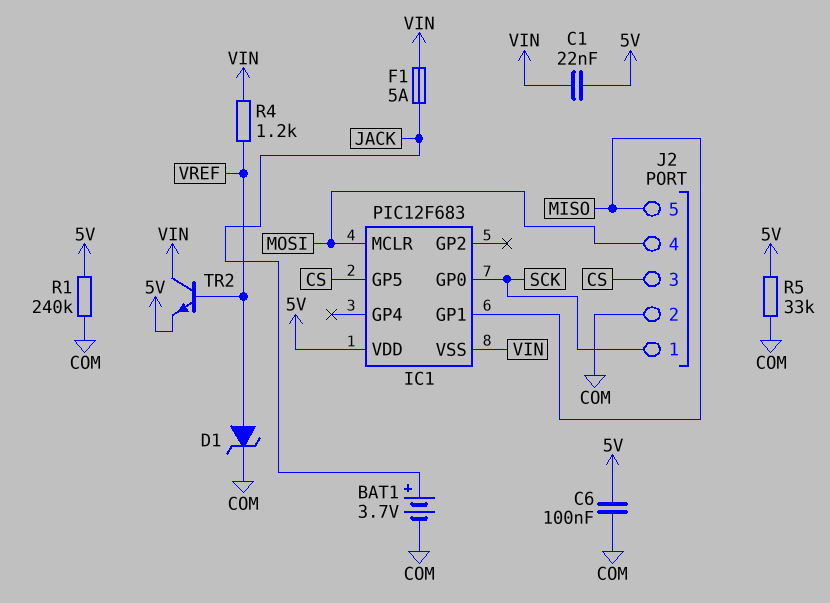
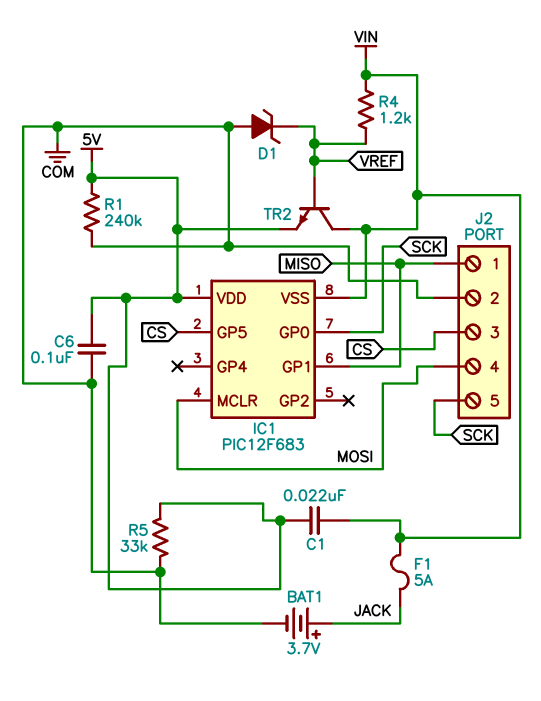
D1: zener (A VREF, K COM) -> zener (A COM, K VREF)
J2 pin 1: SCK -> MISO
J2 pin 5: MISO -> SCK

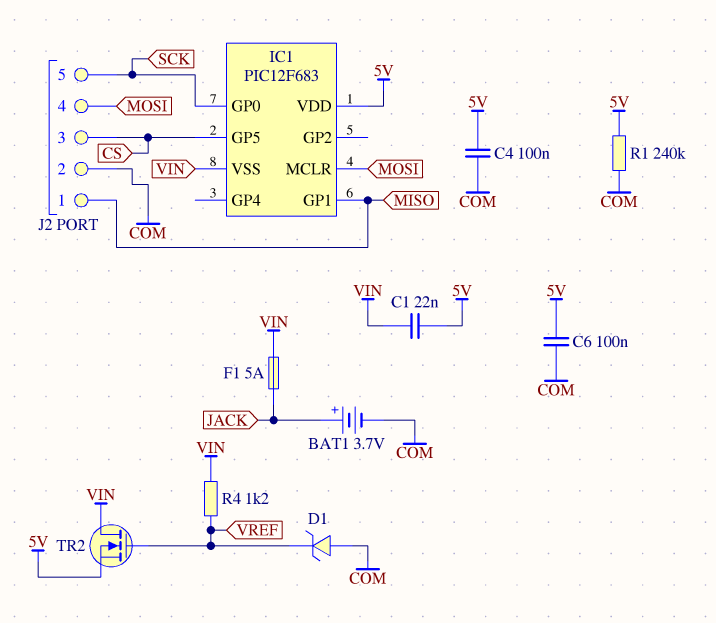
C4: none -> 100nF (5V, COM)
R5: 33k (5V, COM) -> none
TR2: NPN (B VREF, C VIN, E 5V) -> NMOS (G VREF, D VIN, S 5V)

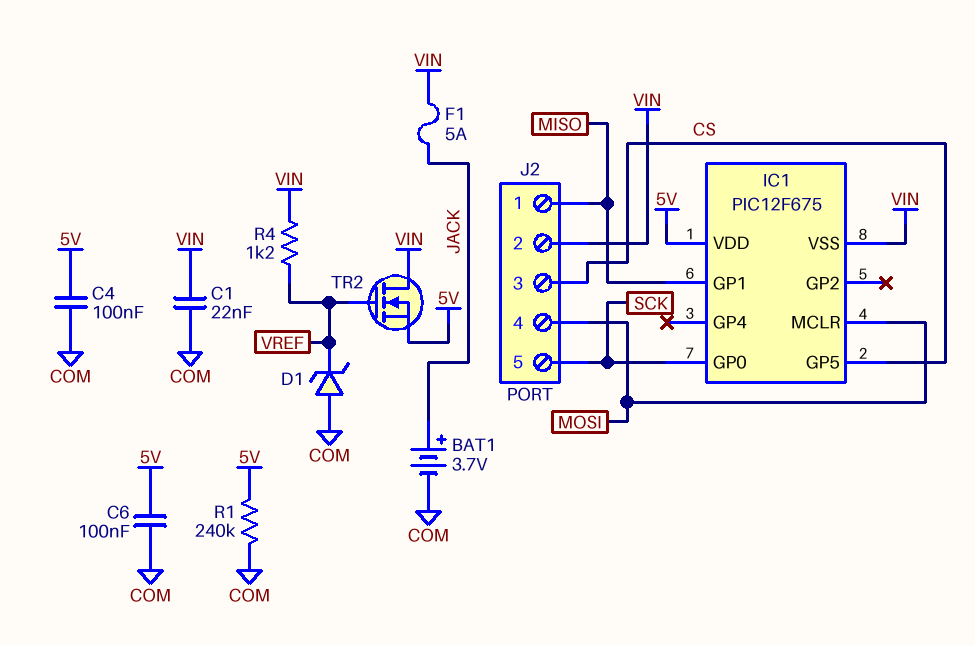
C1: 22nF (5V, VIN) -> 22nF (COM, VIN)
IC1: PIC12F683 -> PIC12F675
J2 pin 2: COM -> VIN

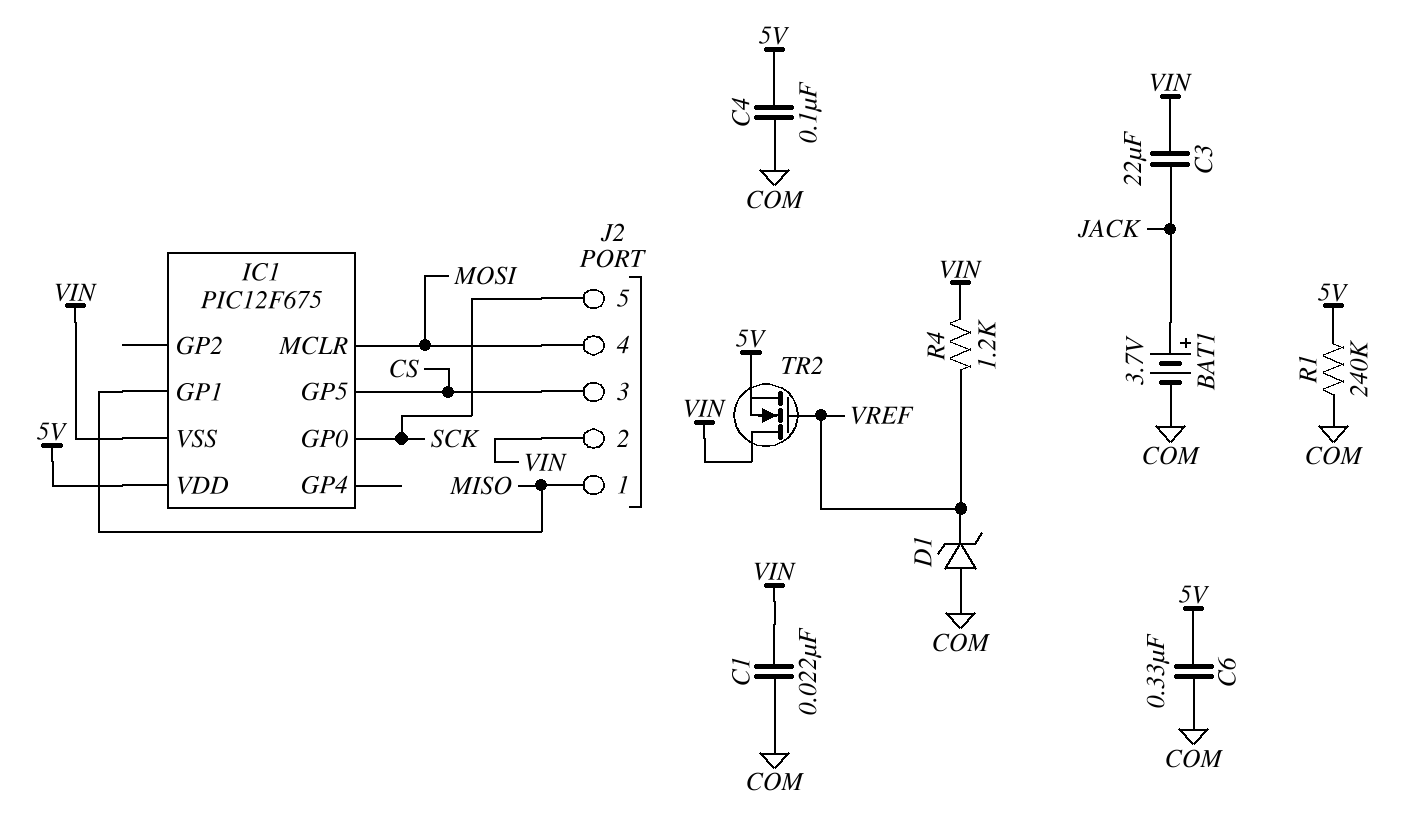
C3: none -> 22uF (JACK, VIN)
C6: 100nF (5V, COM) -> 330nF (5V, COM)
F1: 5A (JACK, VIN) -> none

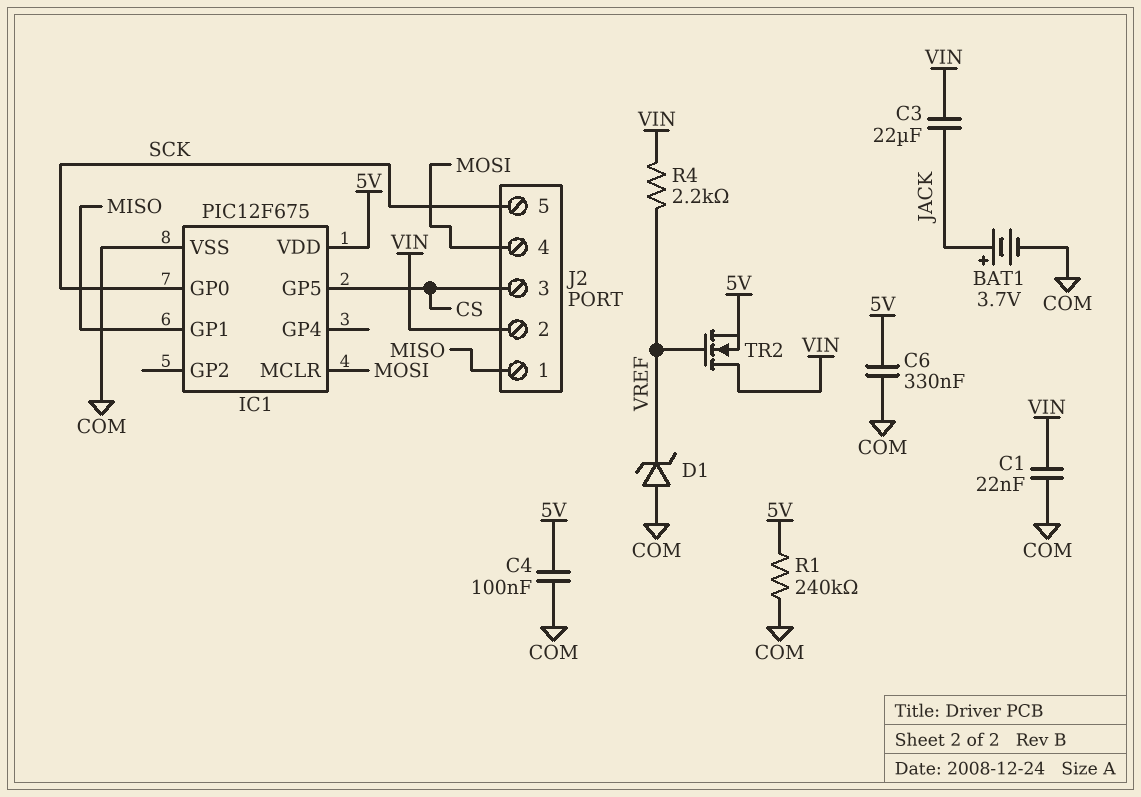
IC1 pin VSS: VIN -> COM
R4: 1.2k (VIN, VREF) -> 2.2k (VIN, VREF)

